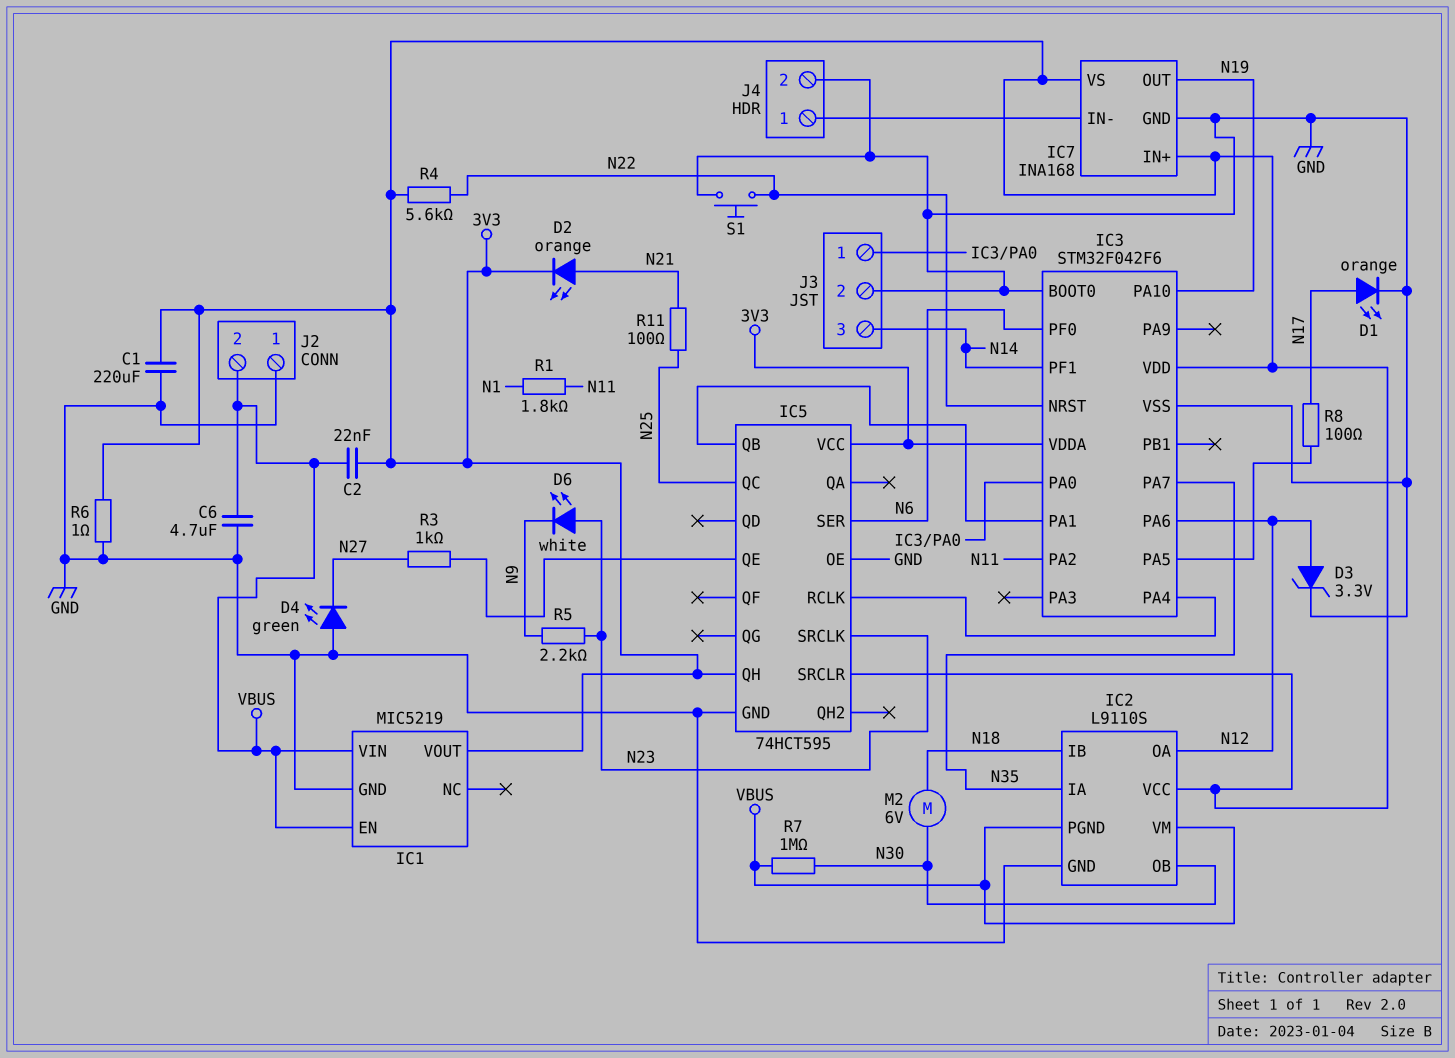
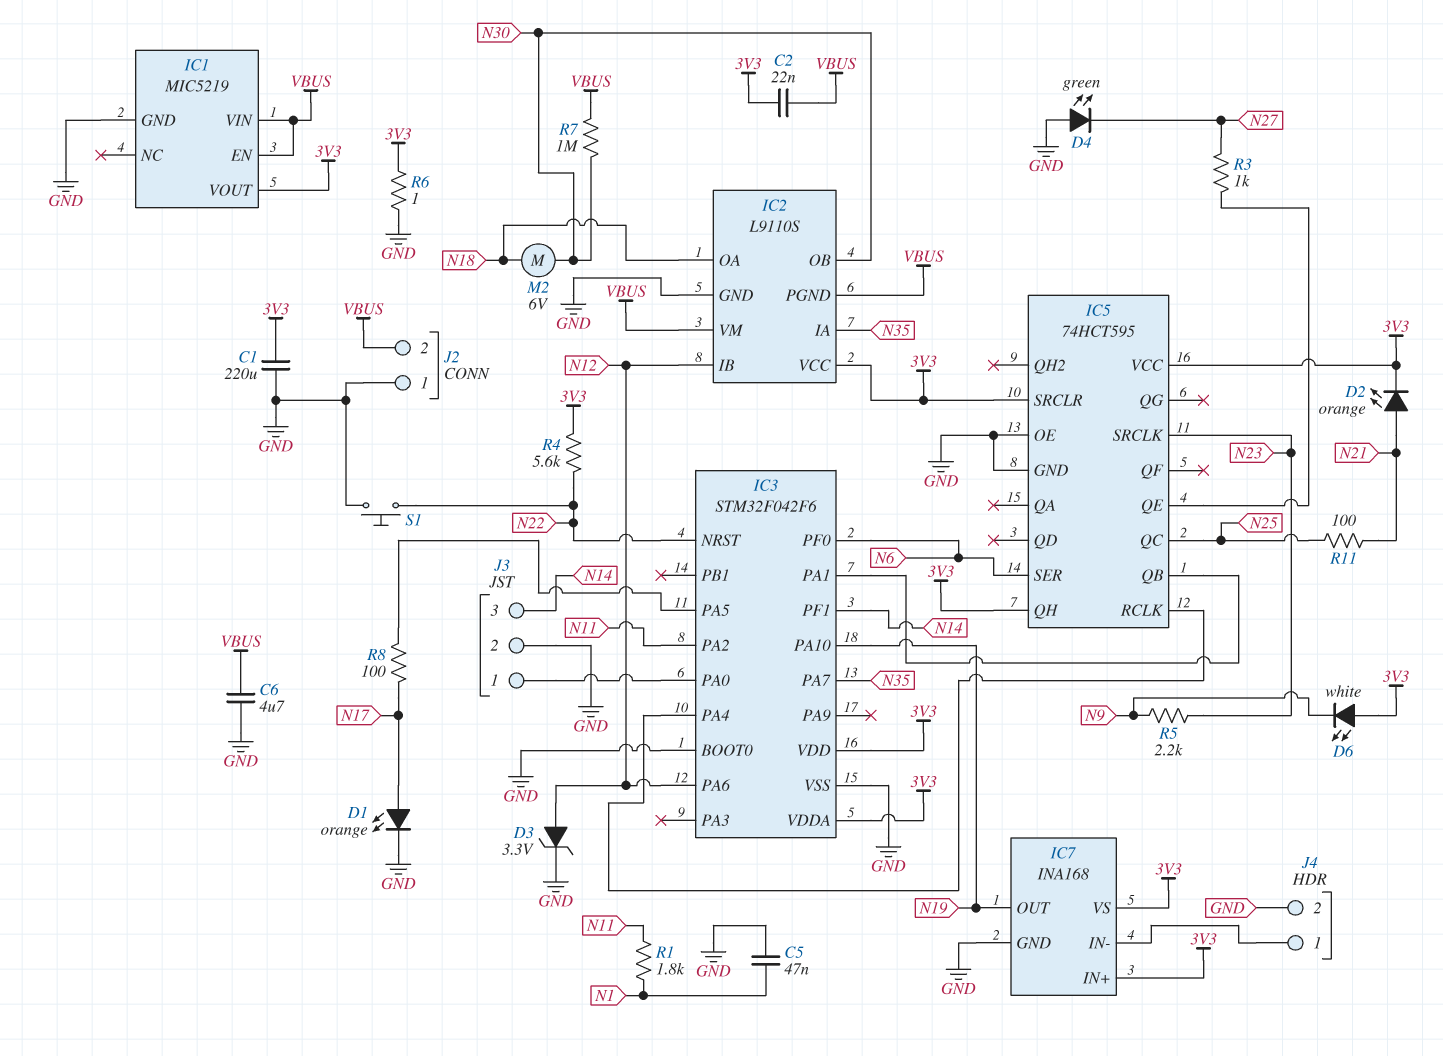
C5: none -> 47nF (GND, N1)
D6: LED white (A N23, K N9) -> LED white (A 3V3, K N9)
IC2 pin IB: N18 -> N12
IC2 pin OA: N12 -> N18

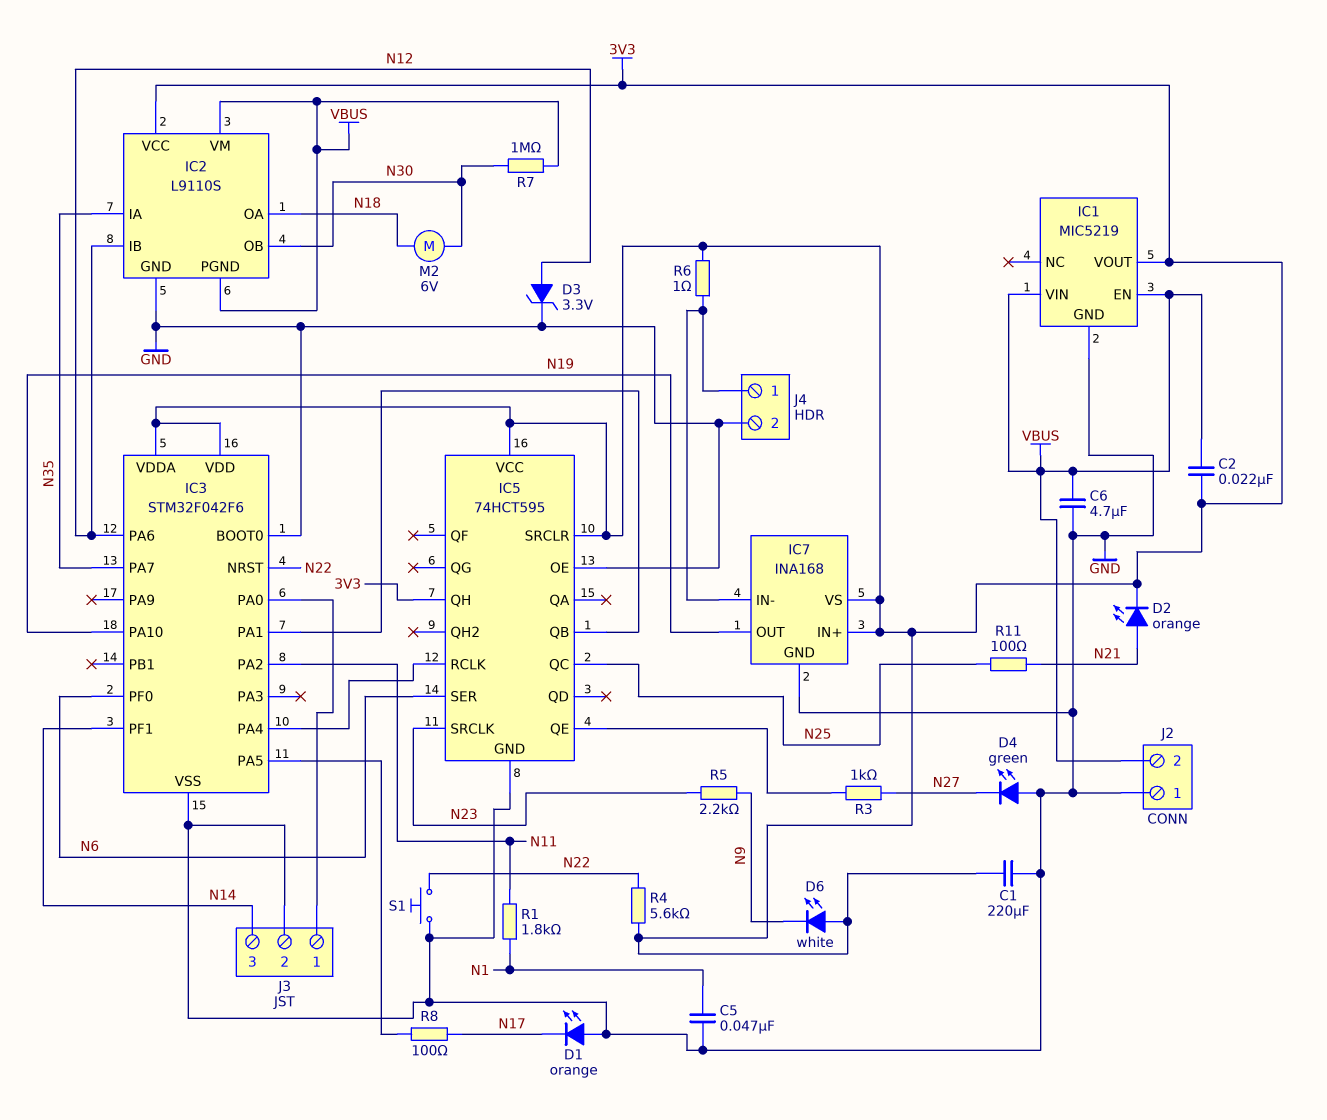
D1: LED orange (A N17, K GND) -> LED orange (A GND, K N17)
R6: 1 (3V3, GND) -> 1 (3V3, IC7/IN-)

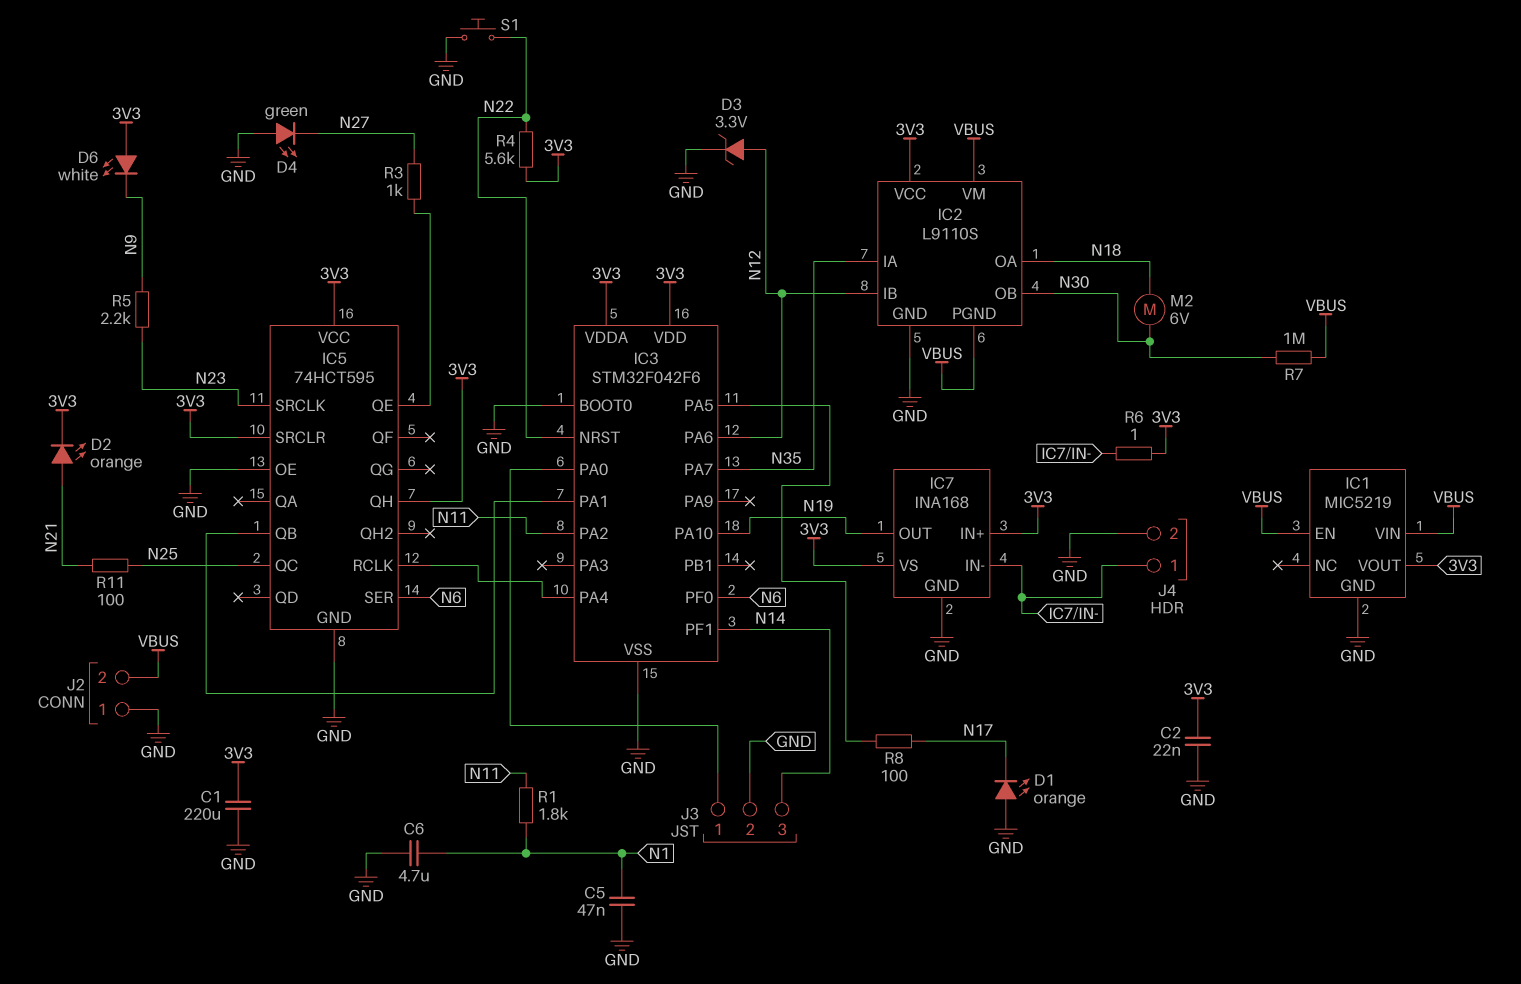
C2: 22nF (3V3, VBUS) -> 22nF (3V3, GND)
C6: 4.7uF (GND, VBUS) -> 4.7uF (GND, N1)

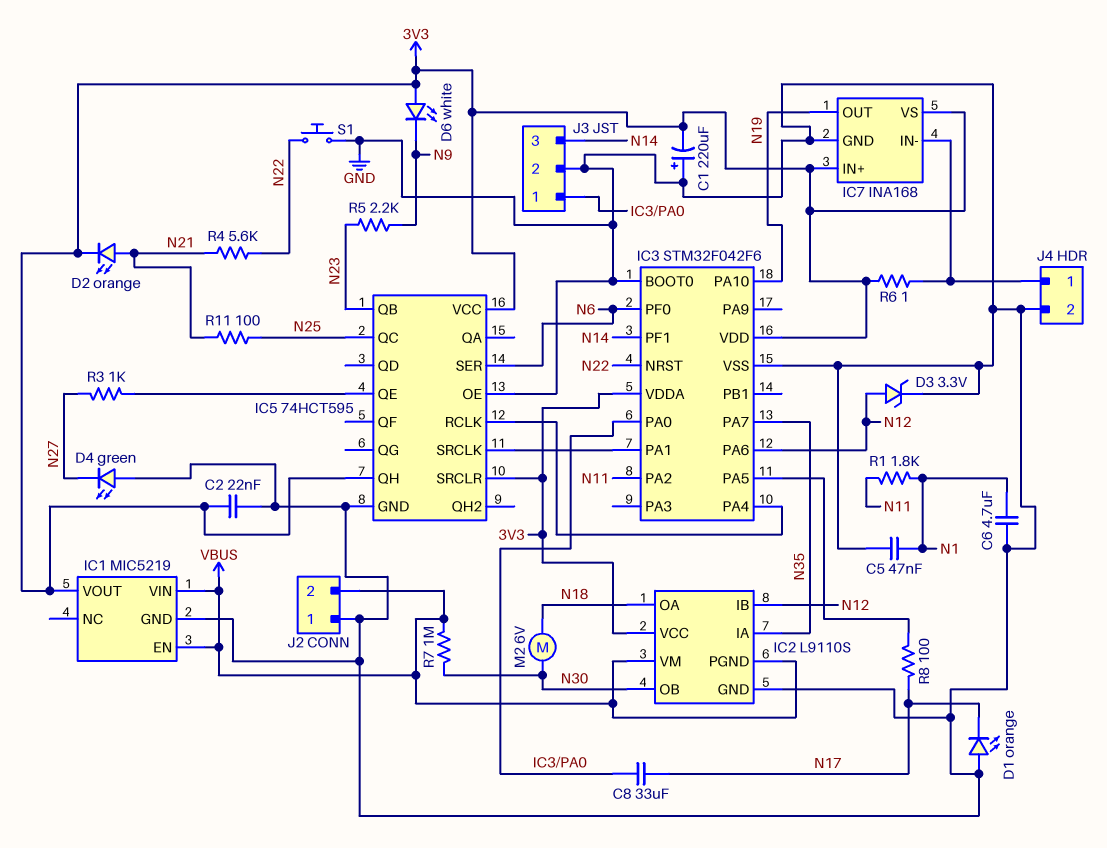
C1: 220uF (3V3, GND) -> 220uF (plus GND, minus 3V3)
C8: none -> 33uF (IC3/PA0, N17)
IC5 pin QB: IC3/PA1 -> N23
IC5 pin SRCLK: N23 -> IC3/PA1
R4: 5.6k (3V3, N22) -> 5.6k (N21, N22)

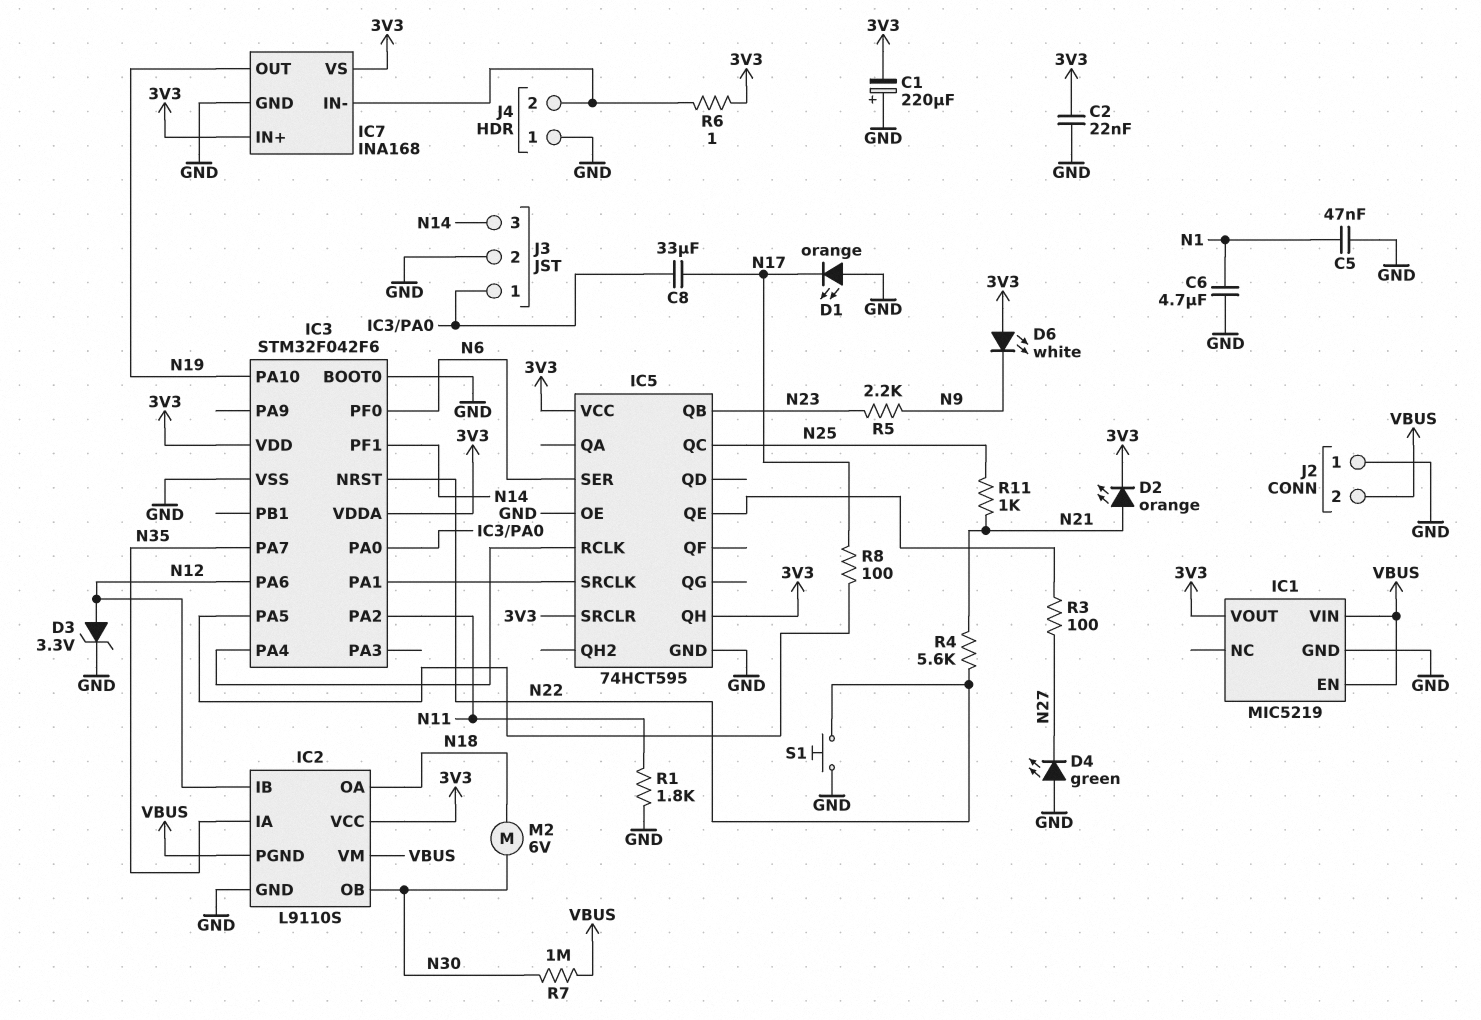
J4 pin 1: IC7/IN- -> GND
J4 pin 2: GND -> IC7/IN-
R1: 1.8k (N1, N11) -> 1.8k (GND, N11)
R3: 1k (IC5/QE, N27) -> 100 (IC5/QE, N27)
R11: 100 (N21, N25) -> 1k (N21, N25)

